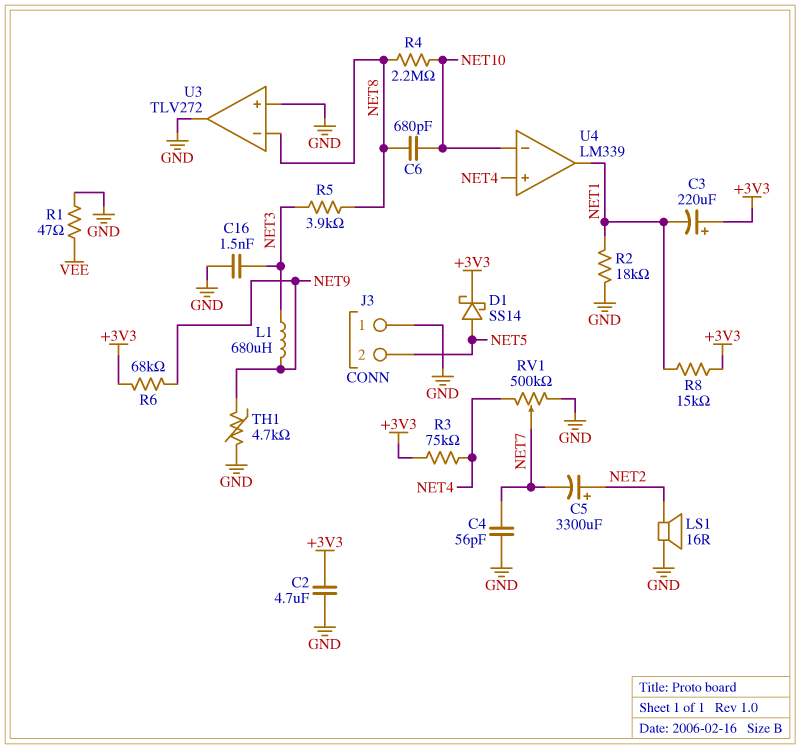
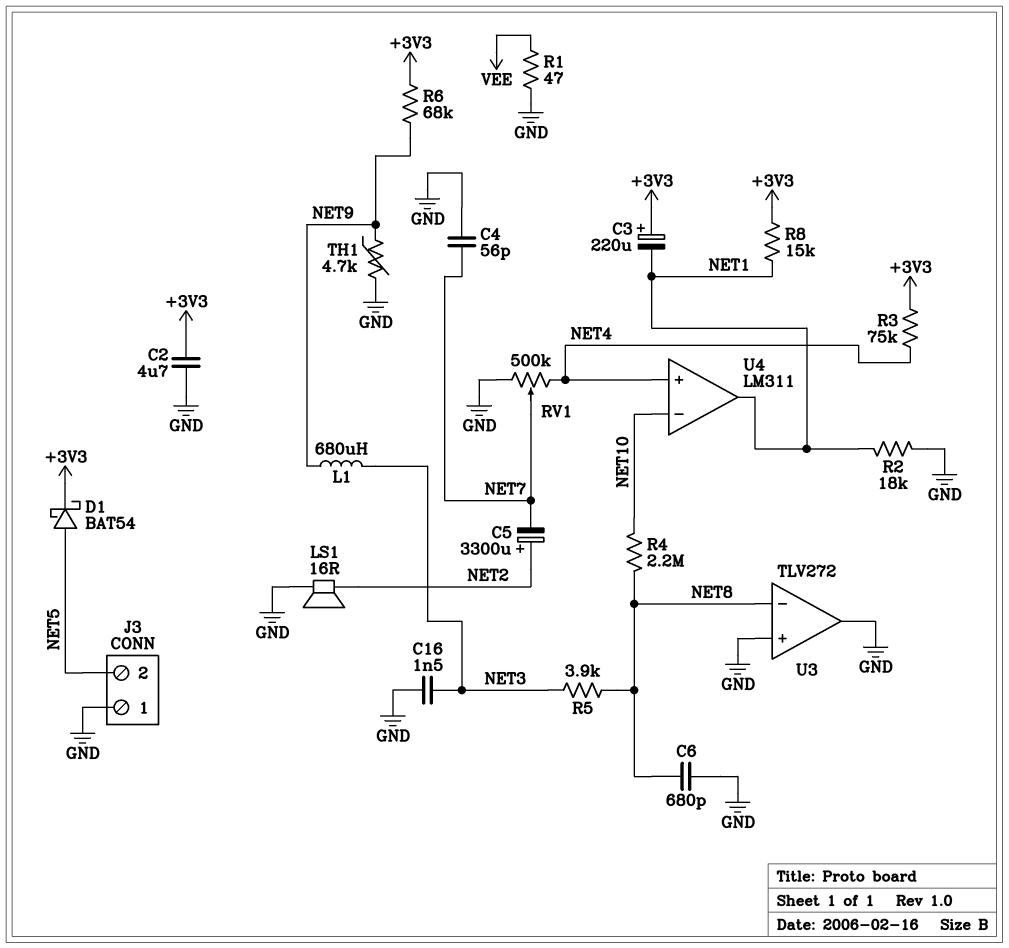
C6: 680pF (NET8, NET10) -> 680pF (GND, NET8)
D1: schottky SS14 (A NET5, K +3V3) -> schottky BAT54 (A NET5, K +3V3)
U4: LM339 -> LM311

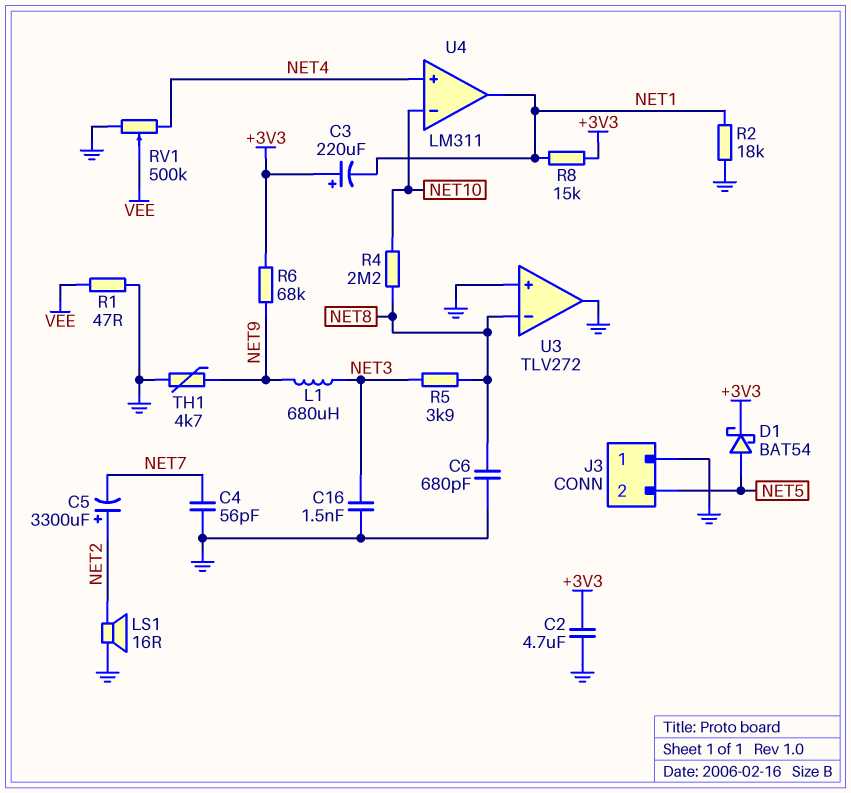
R3: 75k (+3V3, NET4) -> none
RV1: 500k (GND, NET4, wiper NET7) -> 500k (GND, NET4, wiper VEE)

